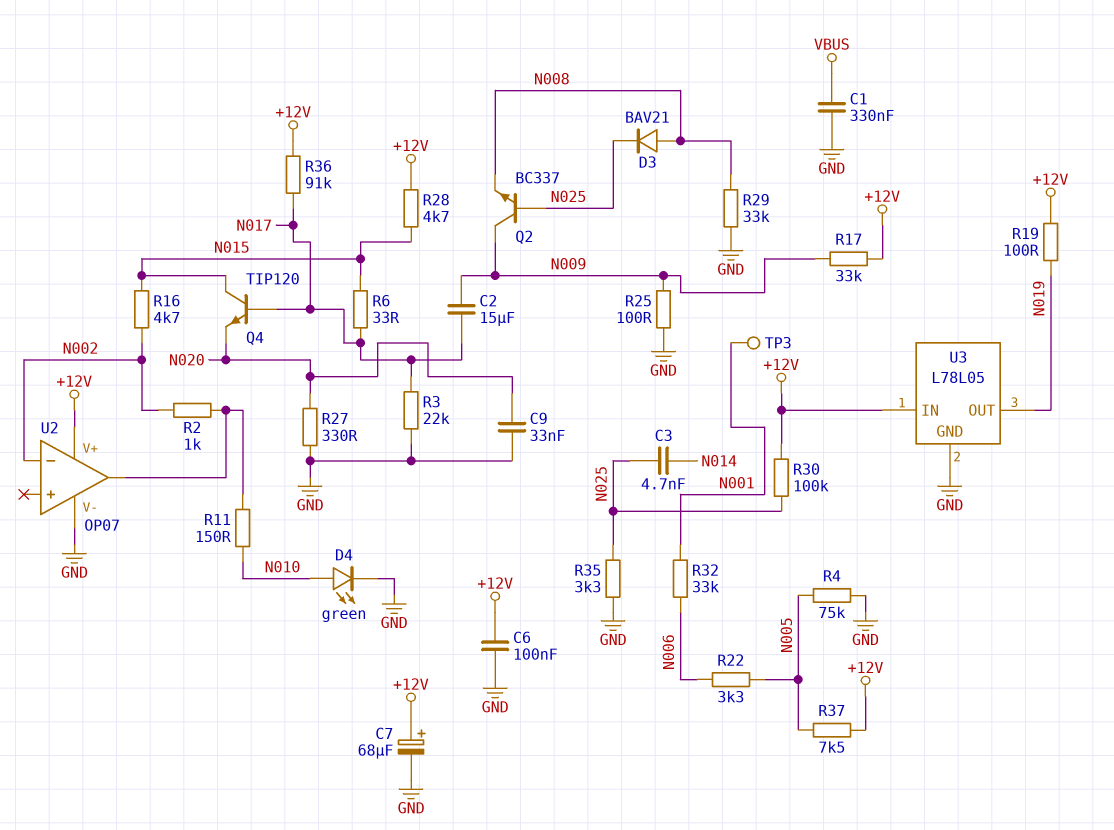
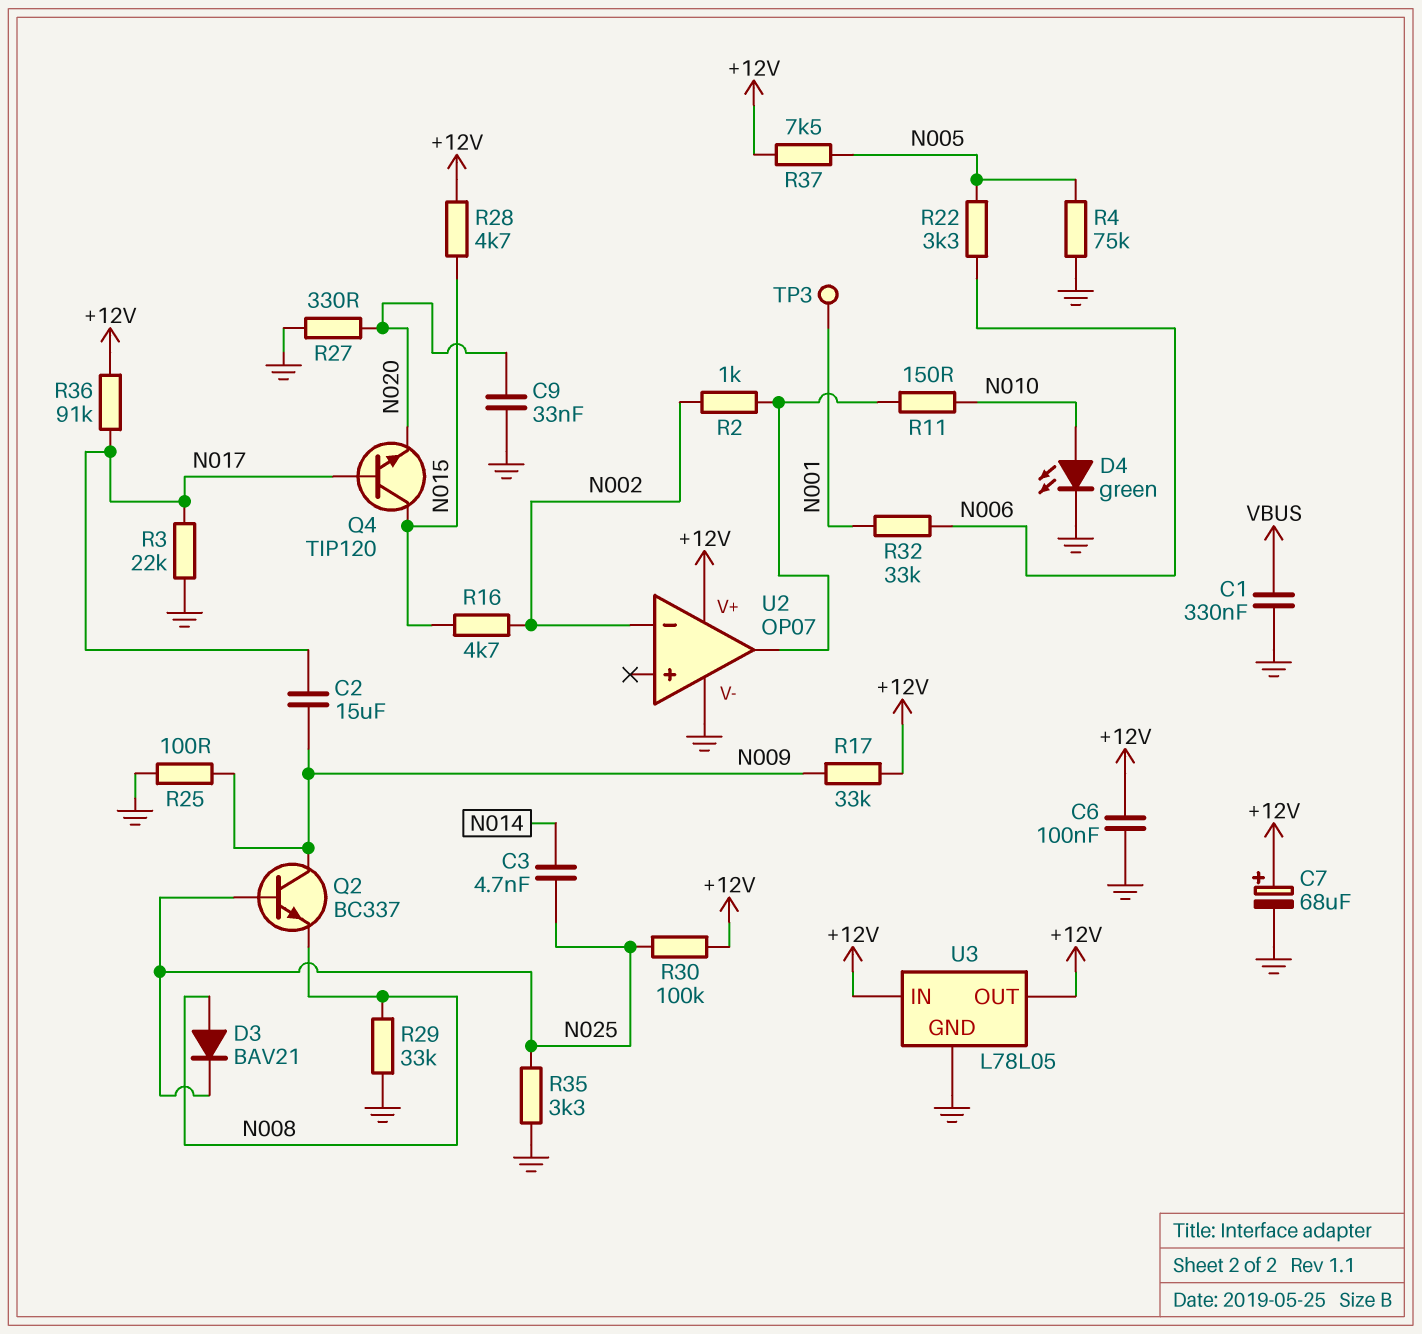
R6: 33 (N015, N017) -> none
R19: 100 (+12V, N019) -> none
U3 pin OUT: N019 -> +12V

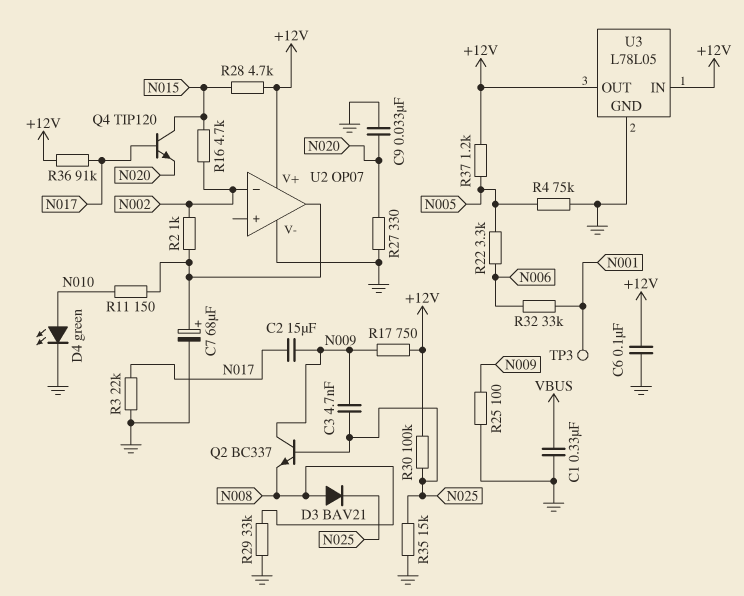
C3: 4.7nF (N014, N025) -> 4.7nF (N009, N025)
C7: 68uF (plus +12V, minus GND) -> 68uF (plus U2/out, minus GND)
R17: 33k (+12V, N009) -> 750 (+12V, N009)
R35: 3.3k (GND, N025) -> 15k (GND, N025)
R37: 7.5k (+12V, N005) -> 1.2k (+12V, N005)

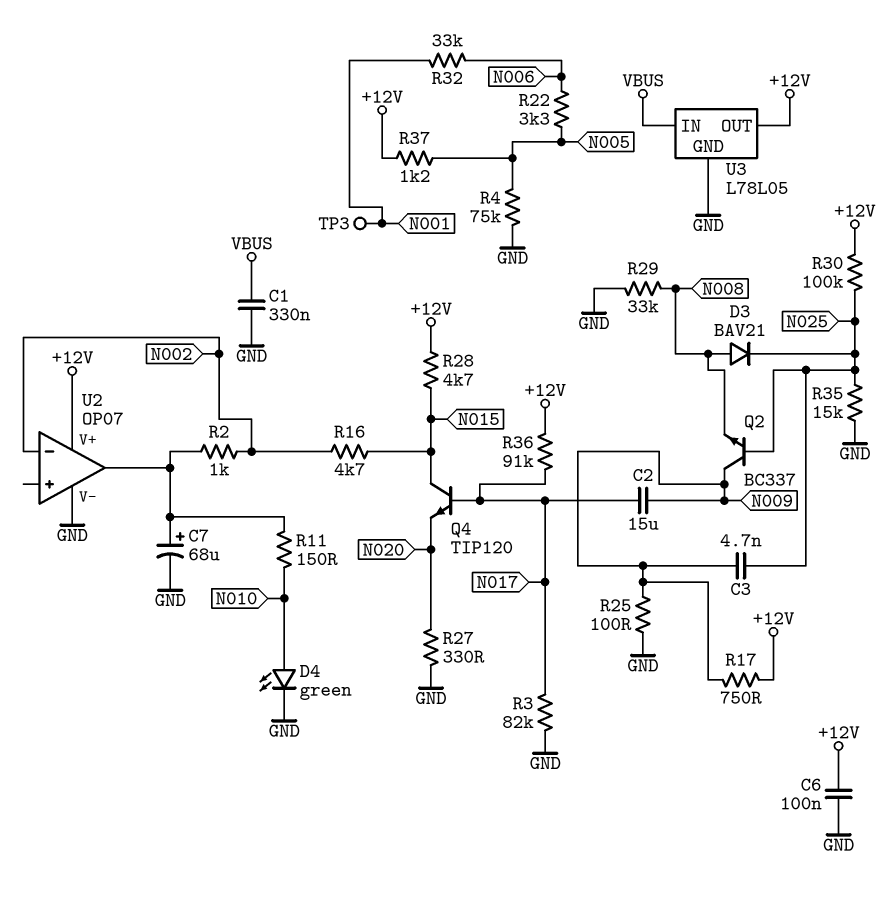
C9: 33nF (GND, N020) -> none
R3: 22k (GND, N017) -> 82k (GND, N017)
U3 pin IN: +12V -> VBUS

